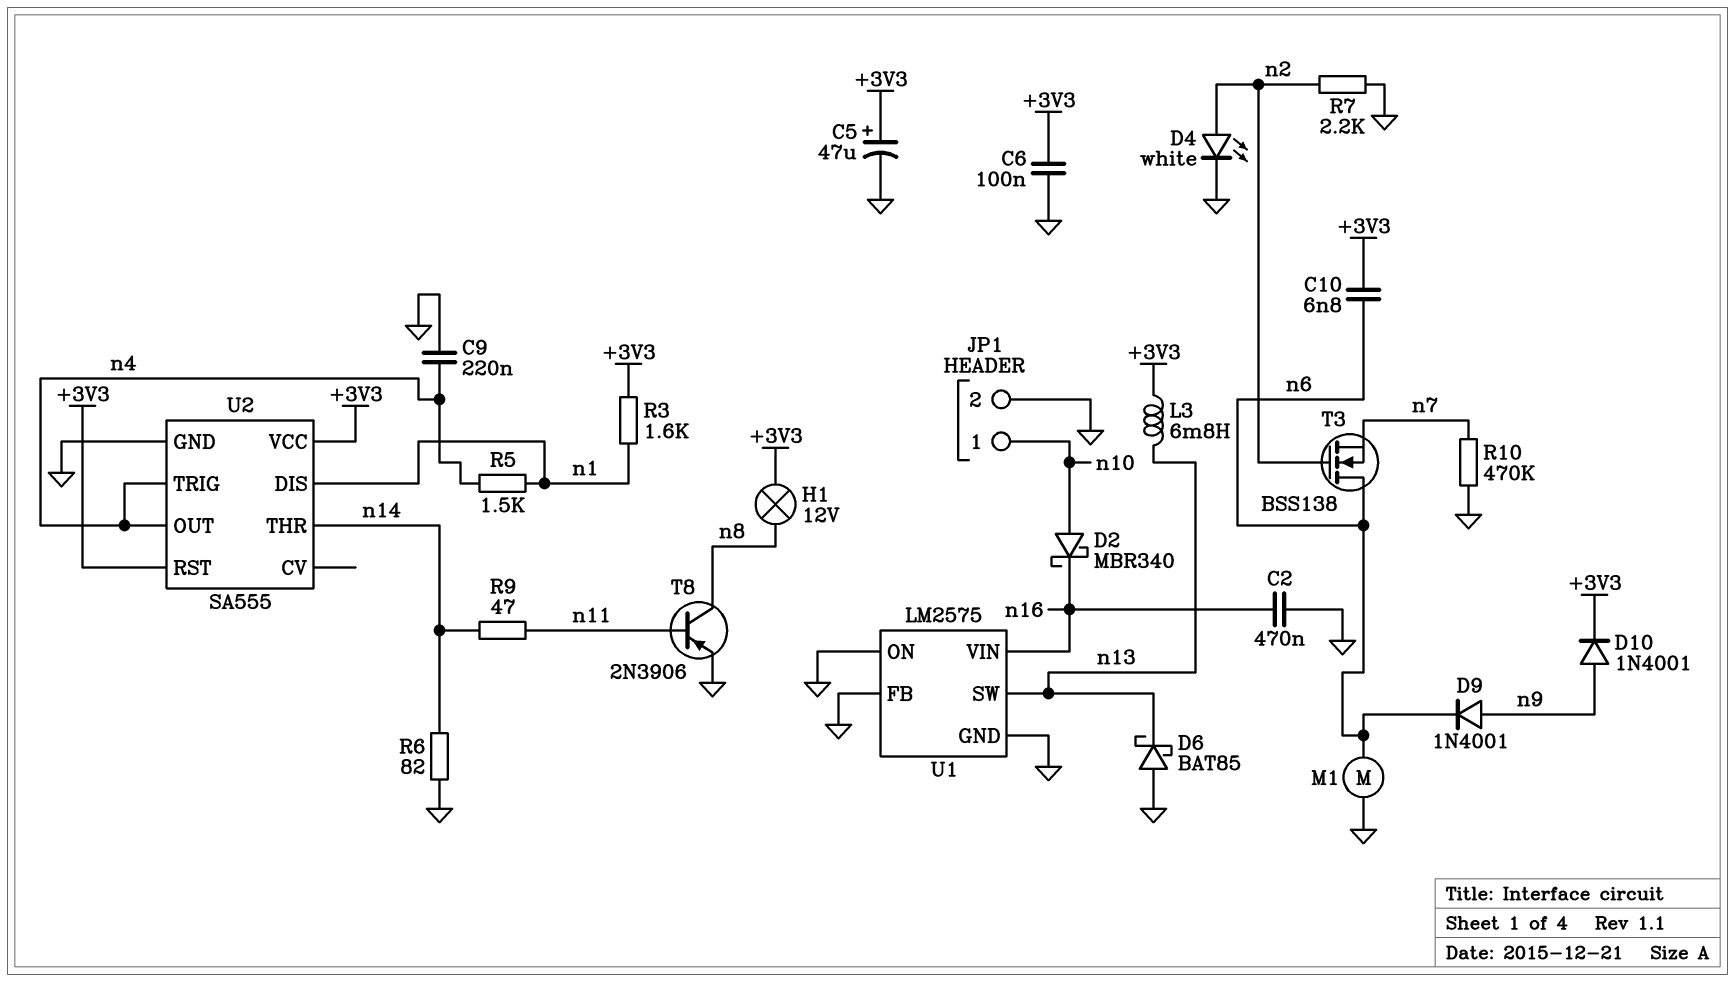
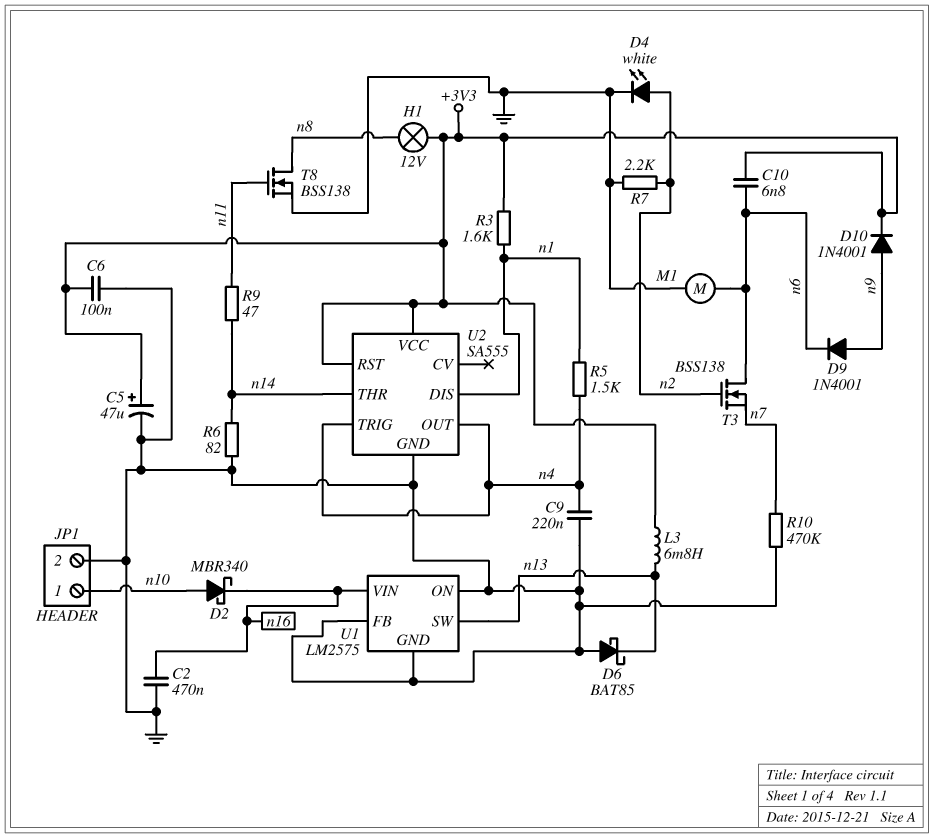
T8: PNP 2N3906 (B n11, C n8, E GND) -> NMOS BSS138 (G n11, D n8, S GND)

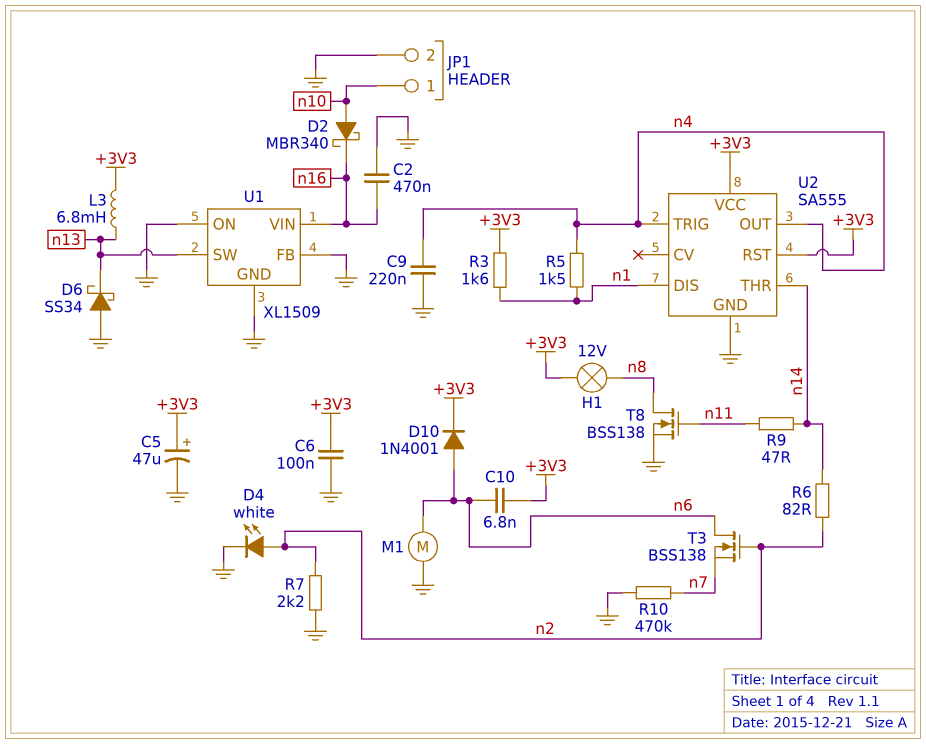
D6: schottky BAT85 (A GND, K n13) -> schottky SS34 (A GND, K n13)
D9: diode 1N4001 (A n9, K n6) -> none
D10: diode 1N4001 (A n9, K +3V3) -> diode 1N4001 (A n6, K +3V3)
R6: 82 (GND, n14) -> 82 (n2, n14)
U1: LM2575 -> XL1509

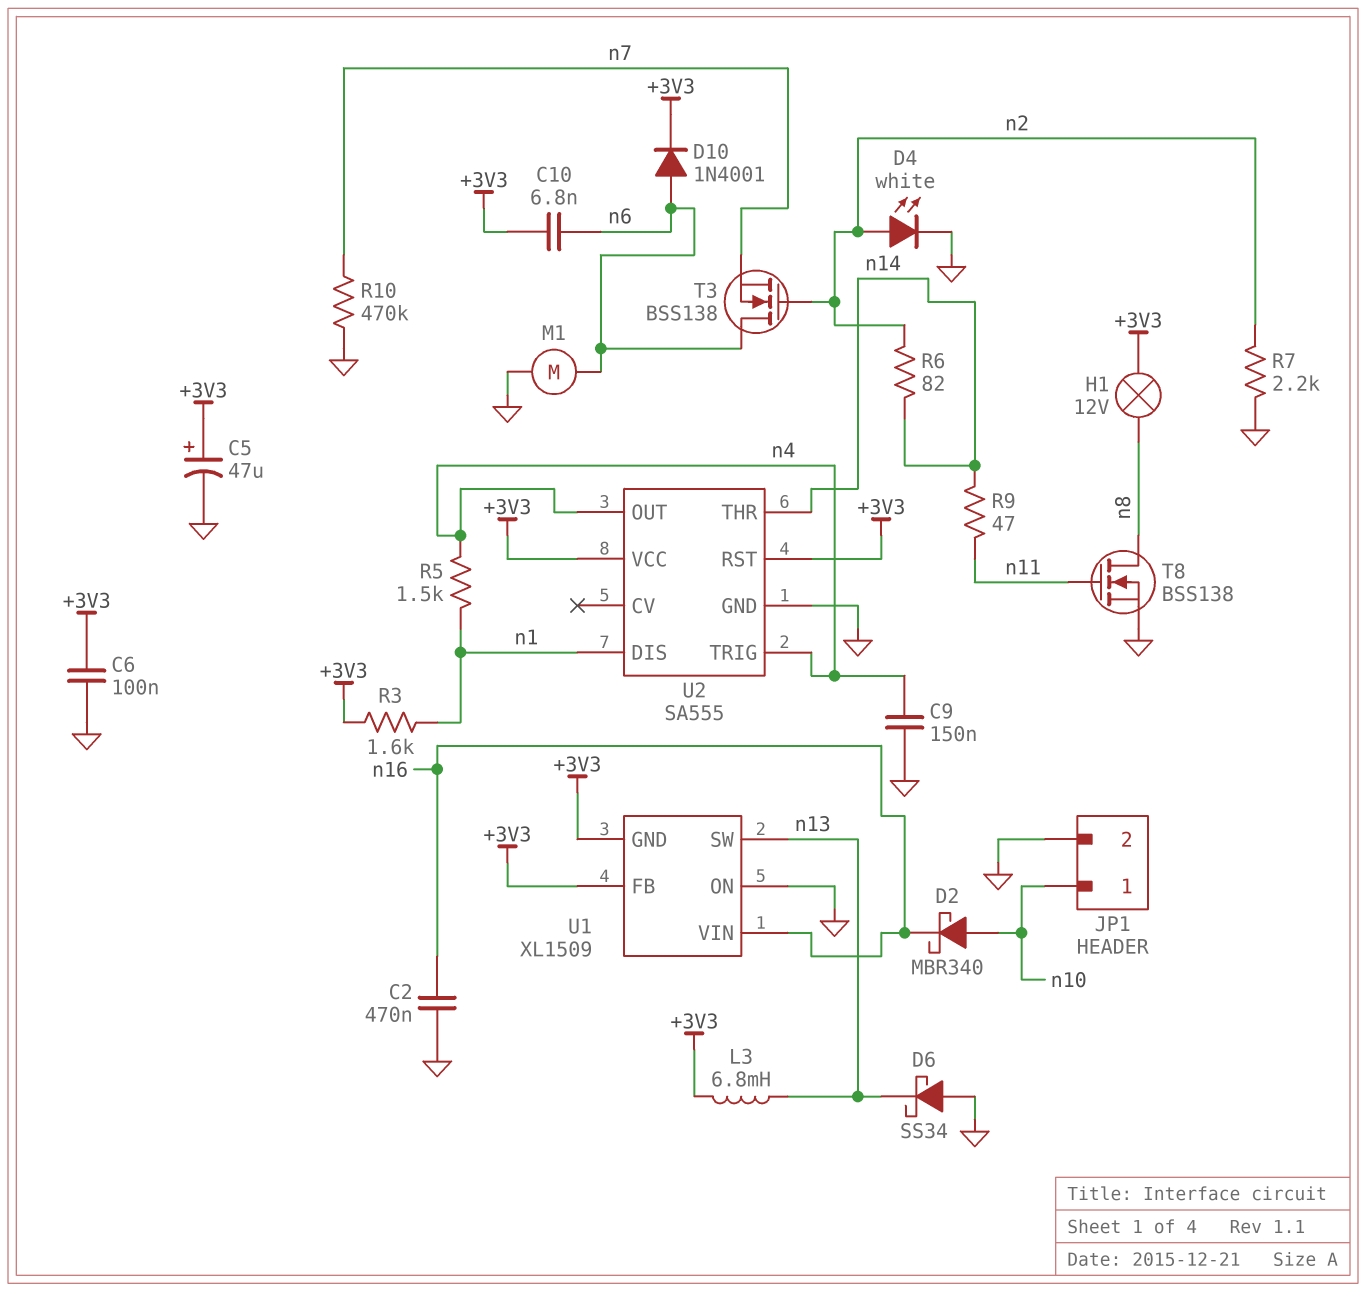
C9: 220nF (GND, n4) -> 150nF (GND, n4)
U1 pin FB: GND -> +3V3
U1 pin GND: GND -> +3V3

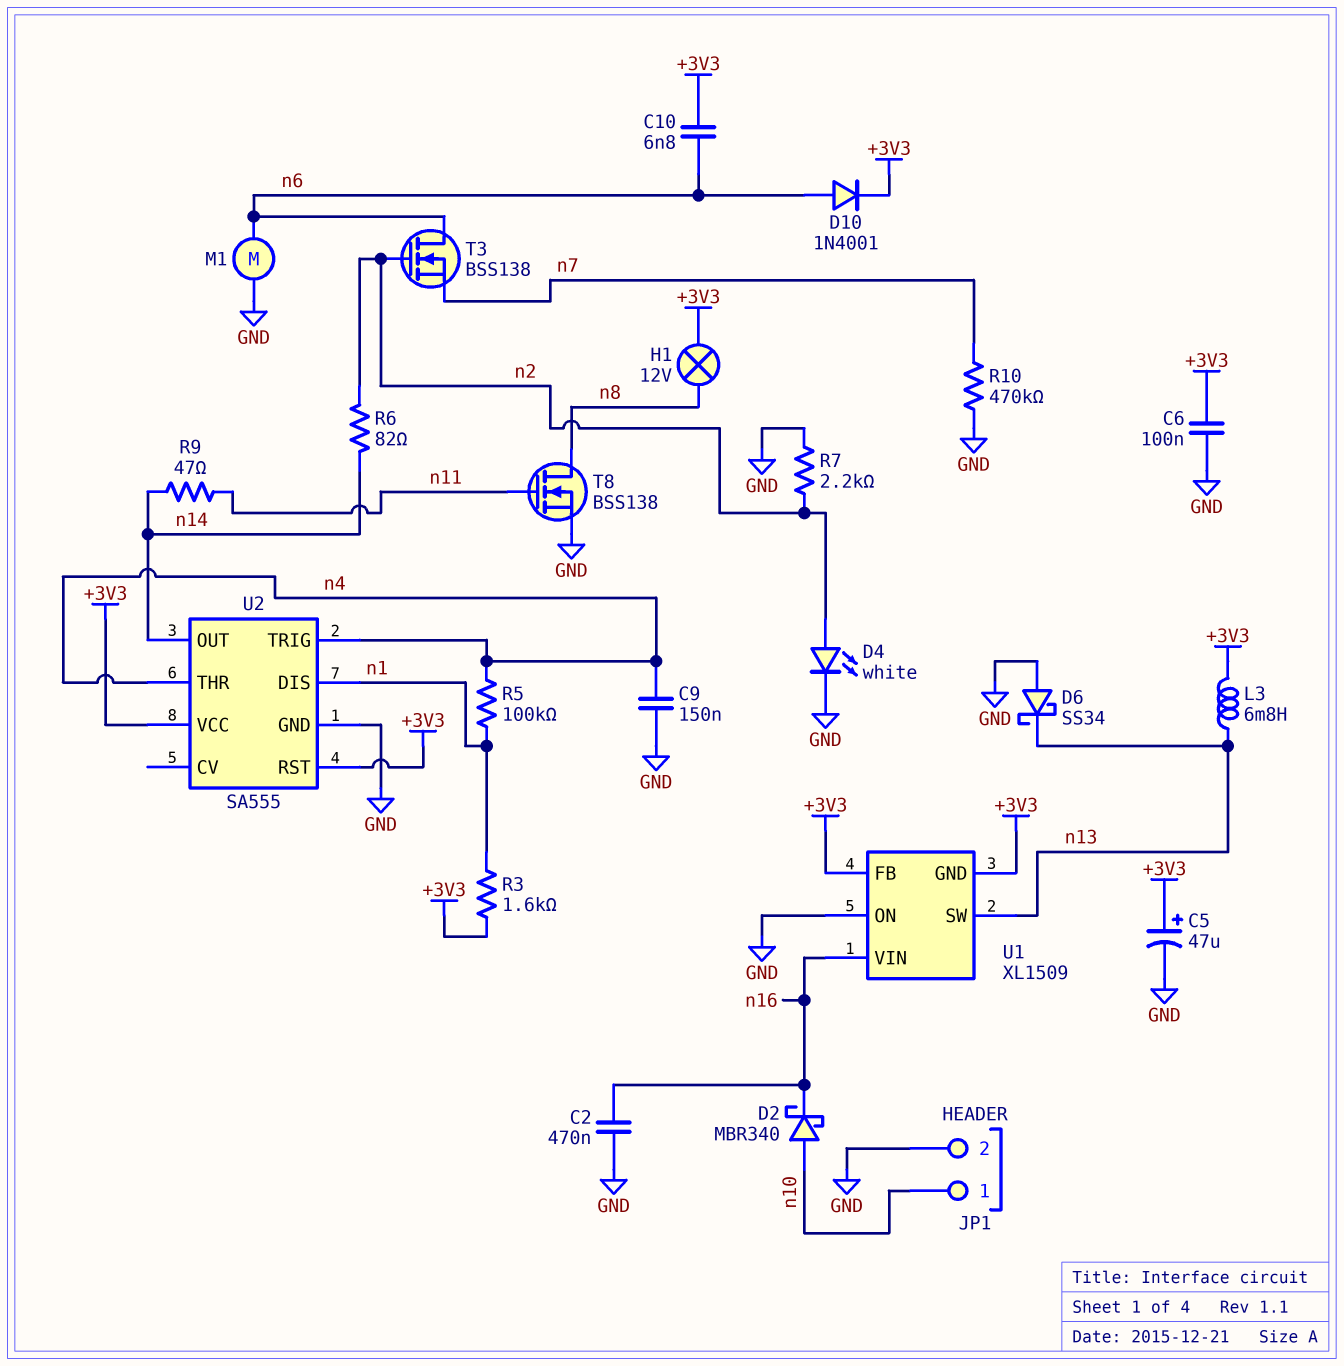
R5: 1.5k (n1, n4) -> 100k (n1, n4)
U2 pin OUT: n4 -> n14
U2 pin THR: n14 -> n4

